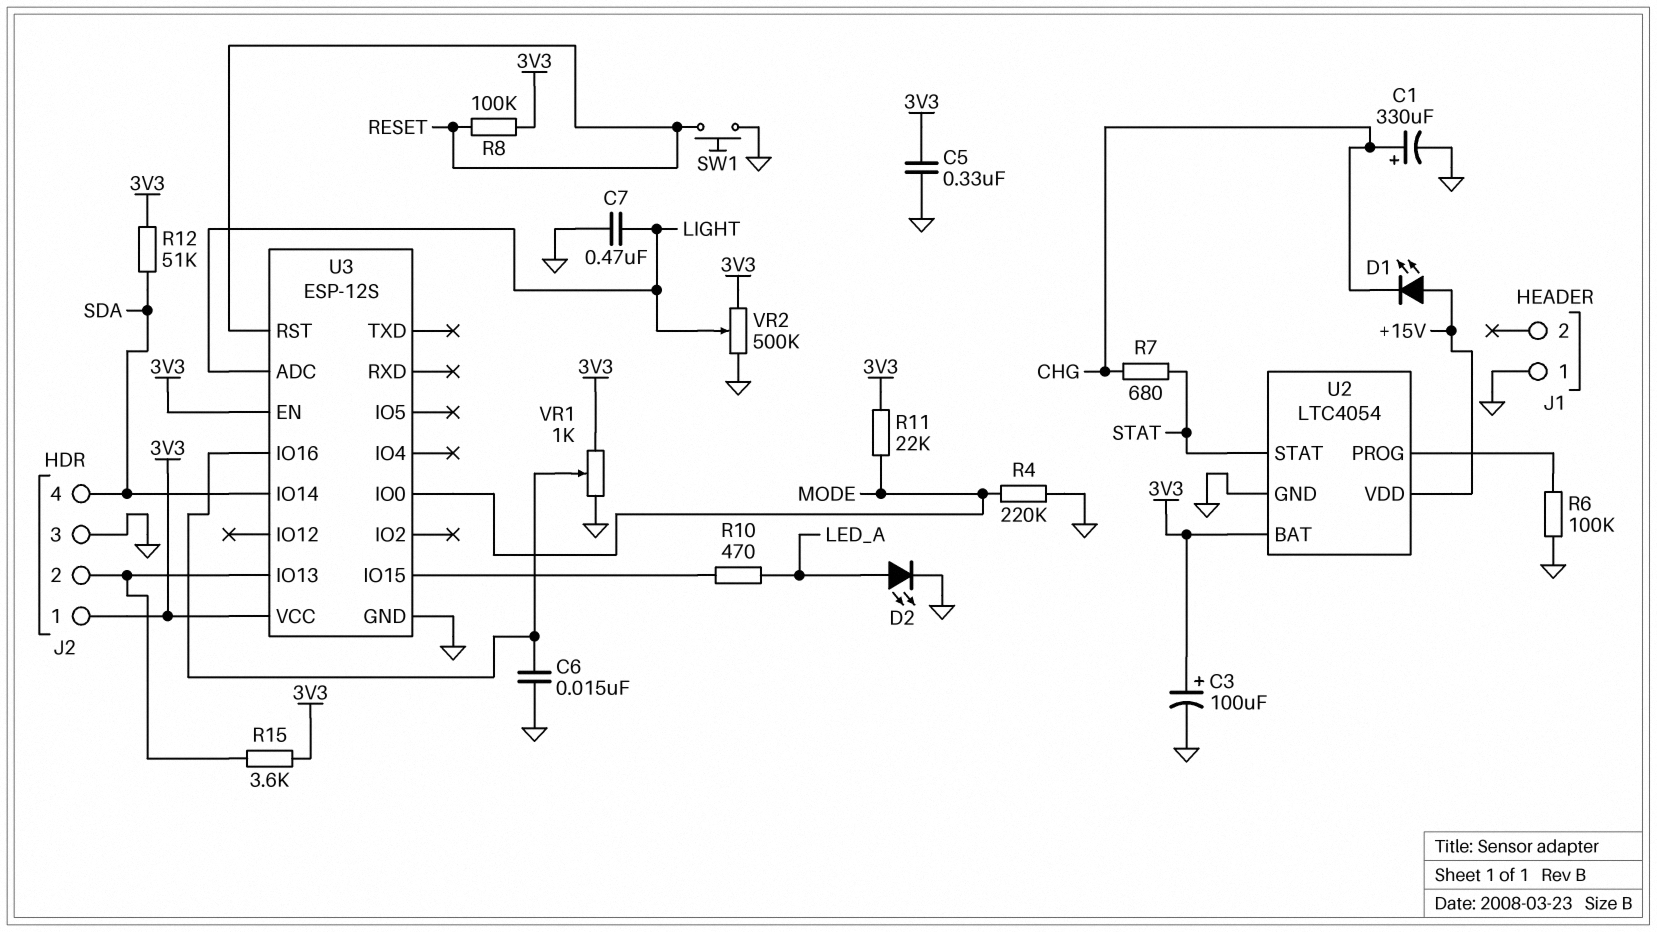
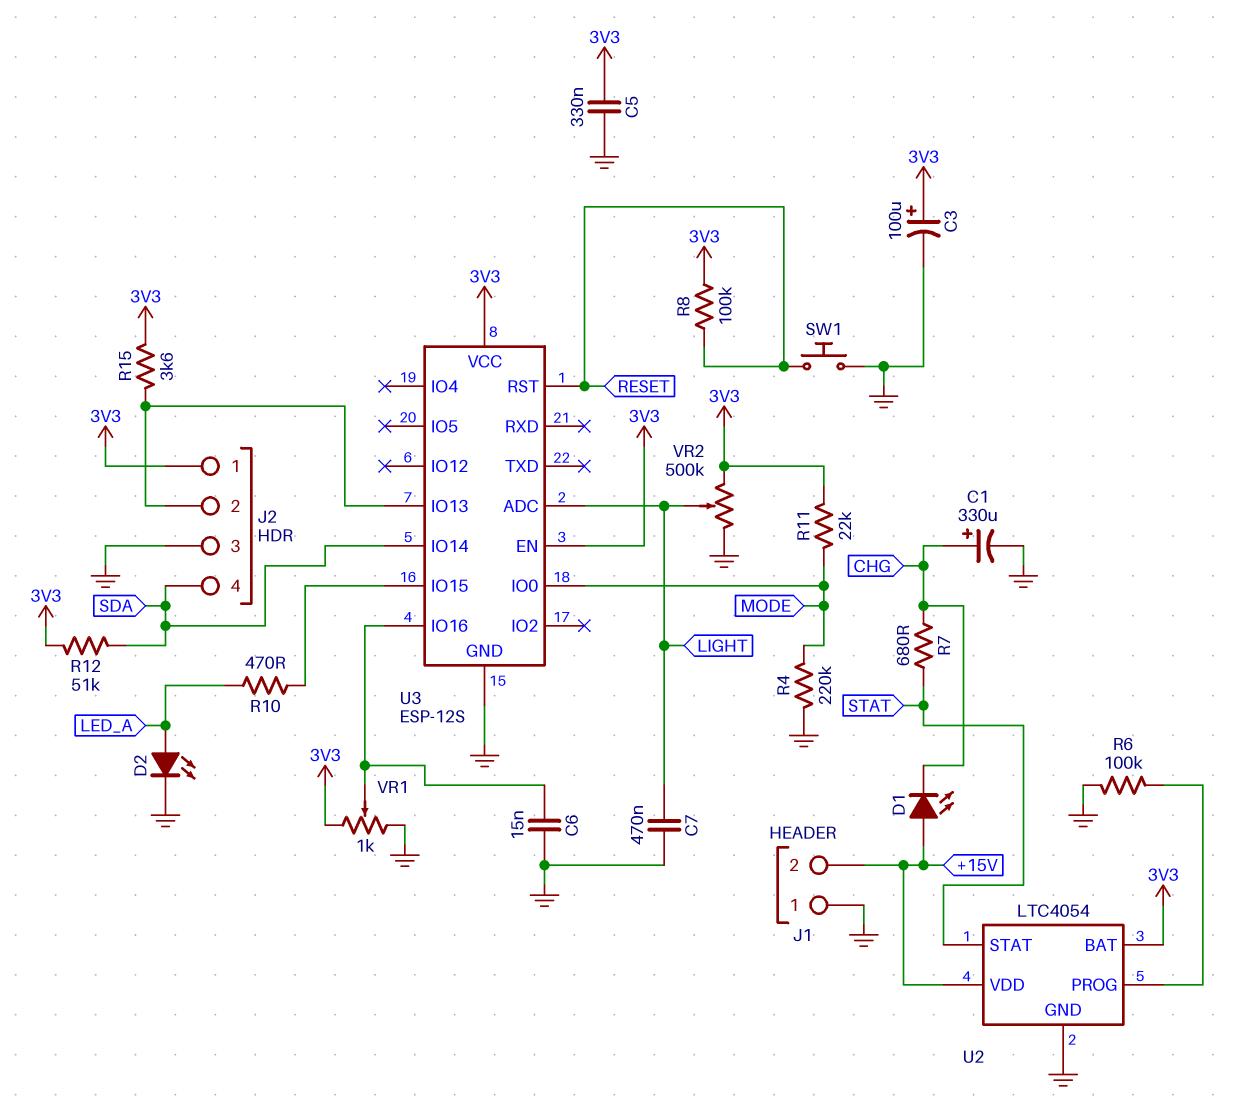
J1 pin 2: none -> +15V

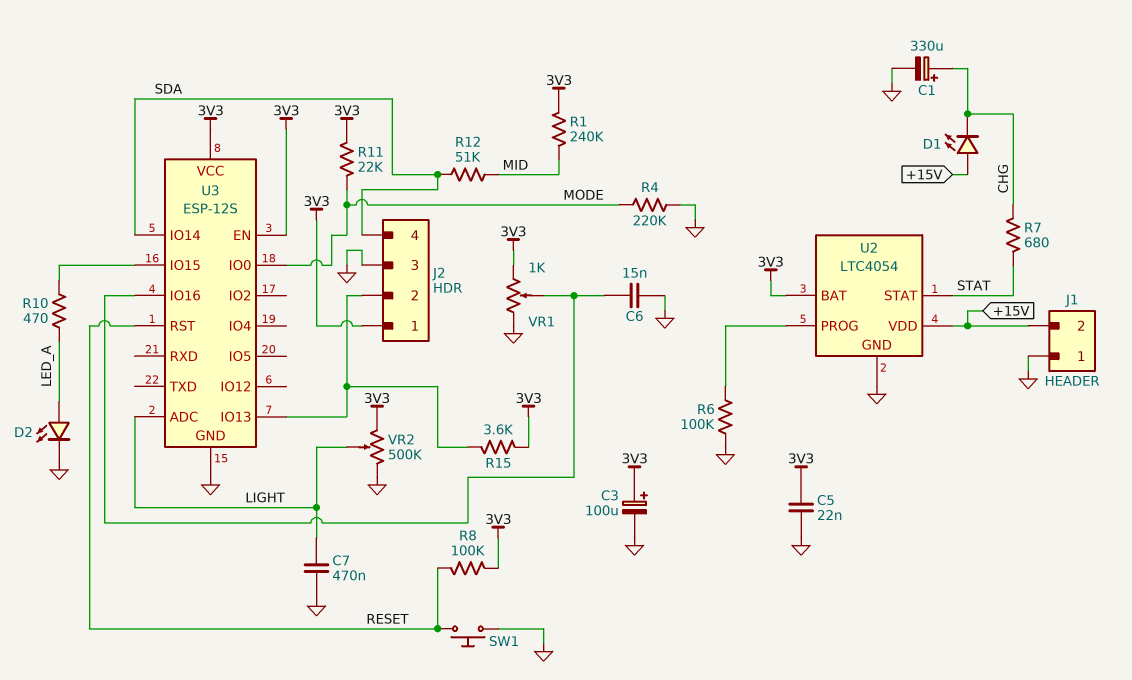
C5: 330nF (3V3, GND) -> 22nF (3V3, GND)
R1: none -> 240k (3V3, MID)
R12: 51k (3V3, SDA) -> 51k (MID, SDA)

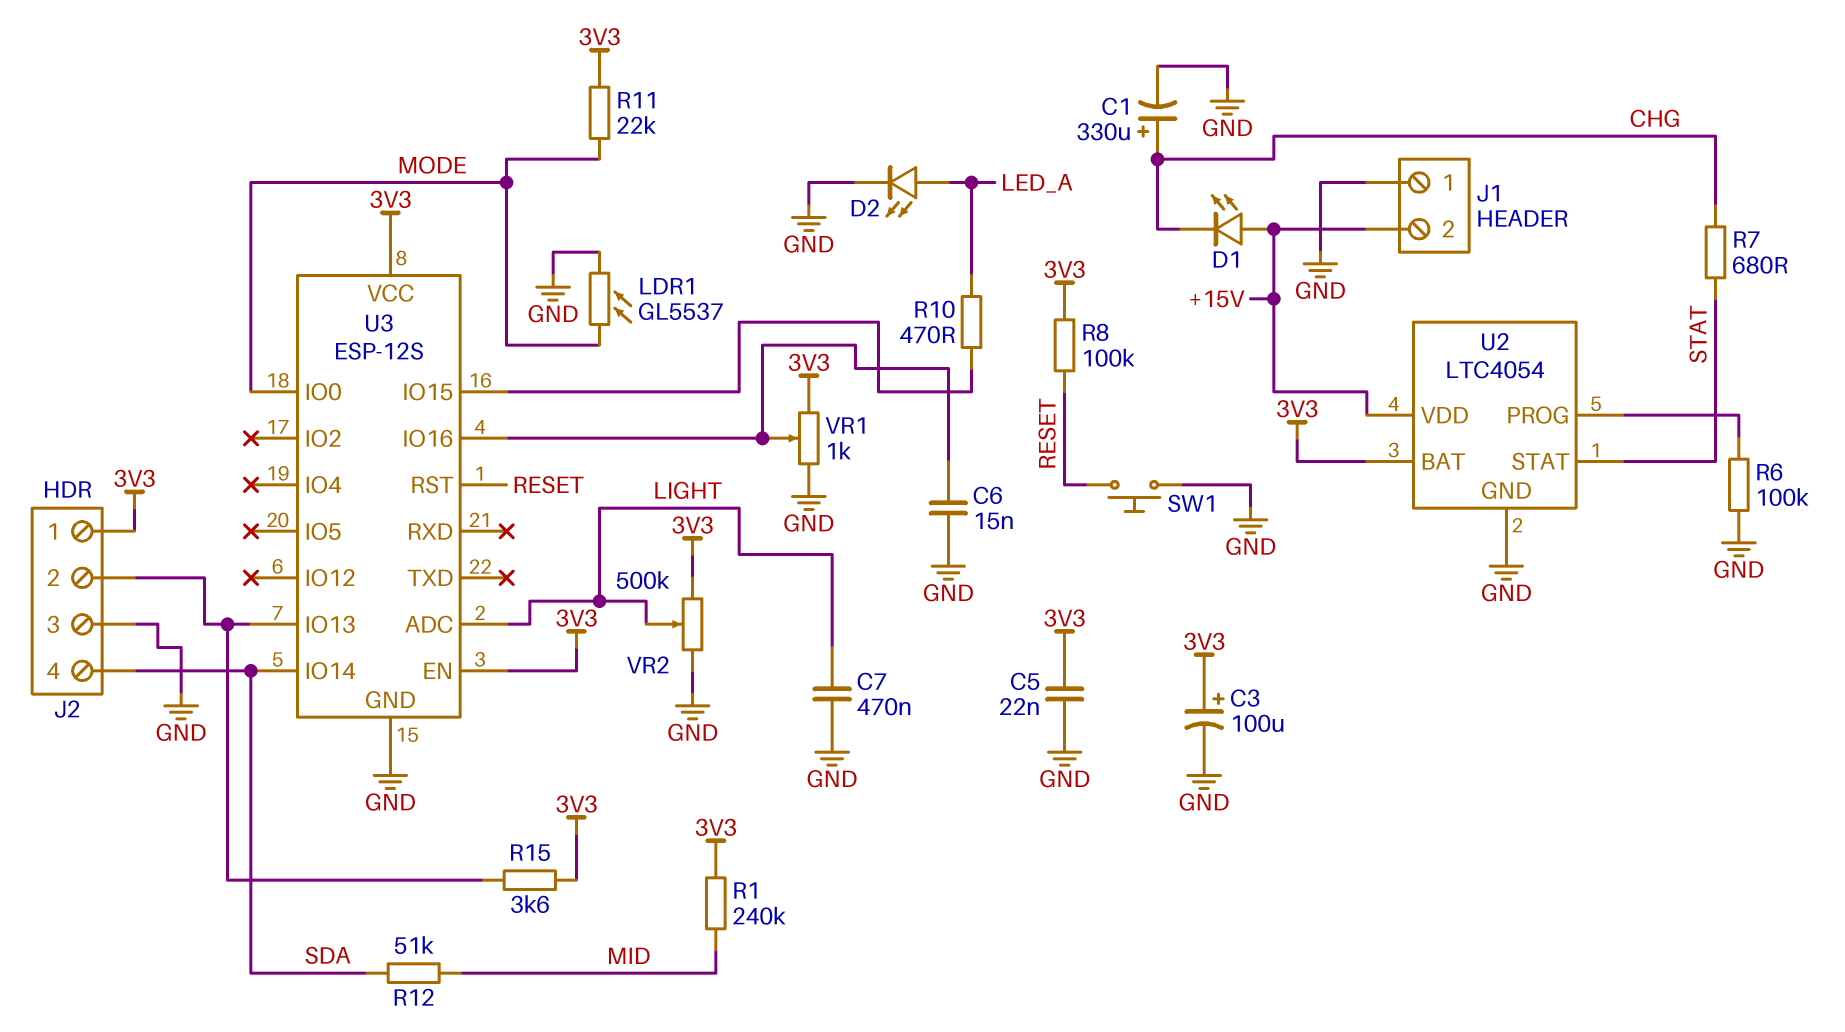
LDR1: none -> GL5537 (GND, MODE)
R4: 220k (GND, MODE) -> none

